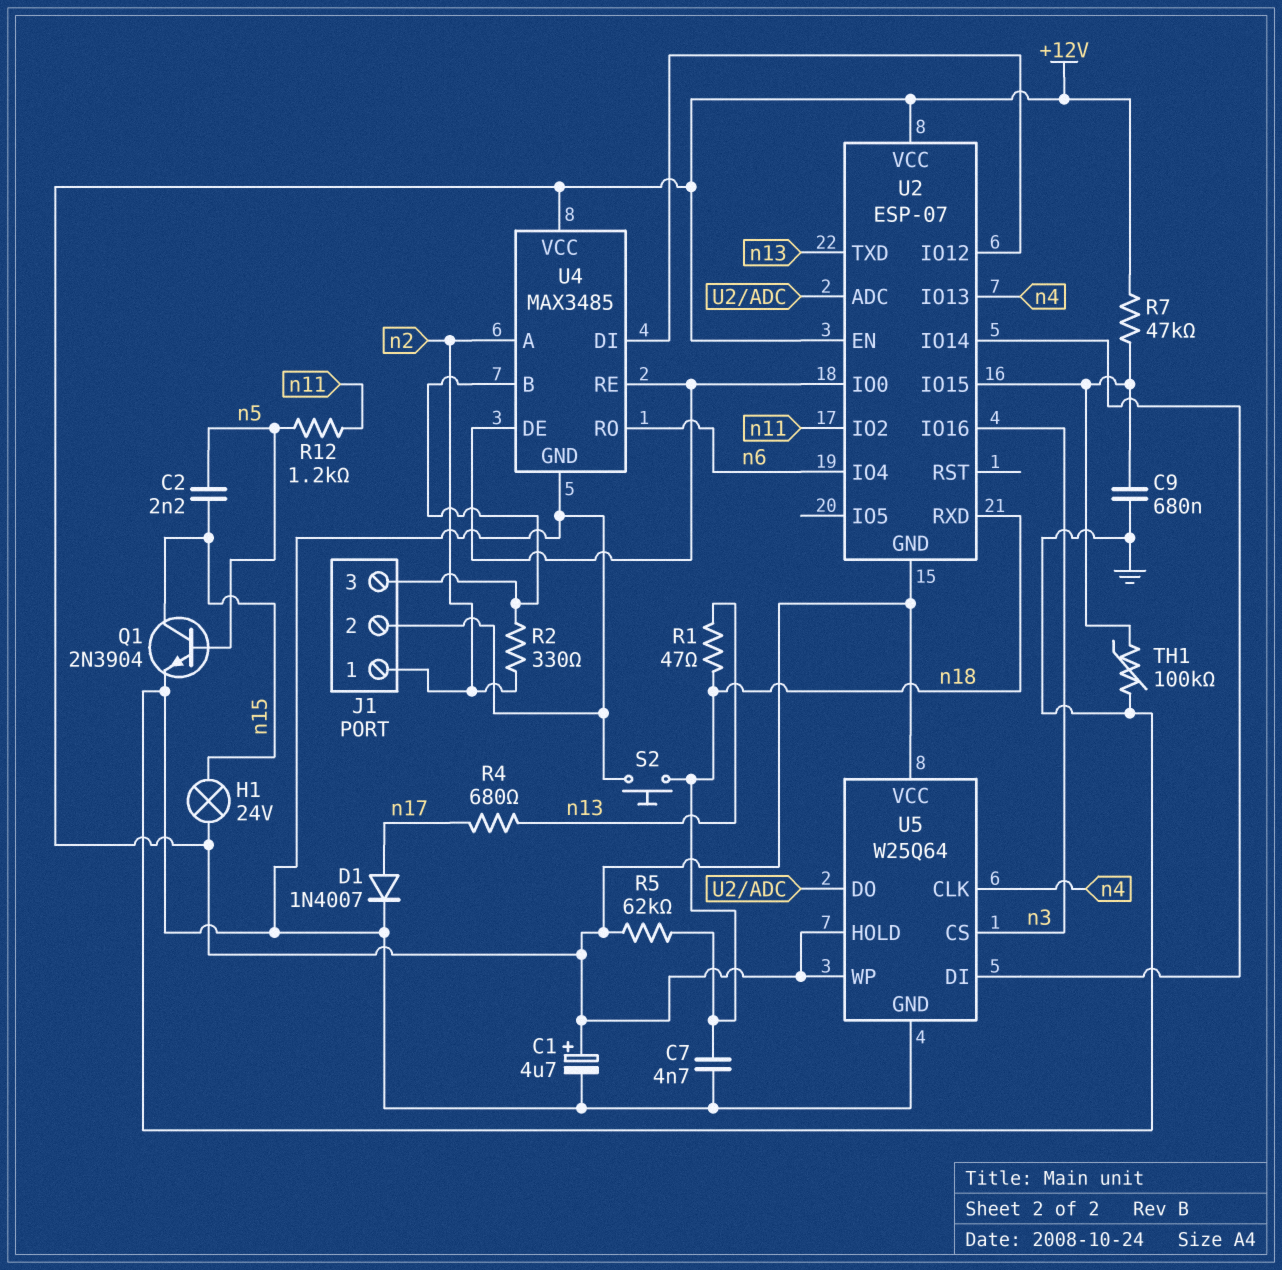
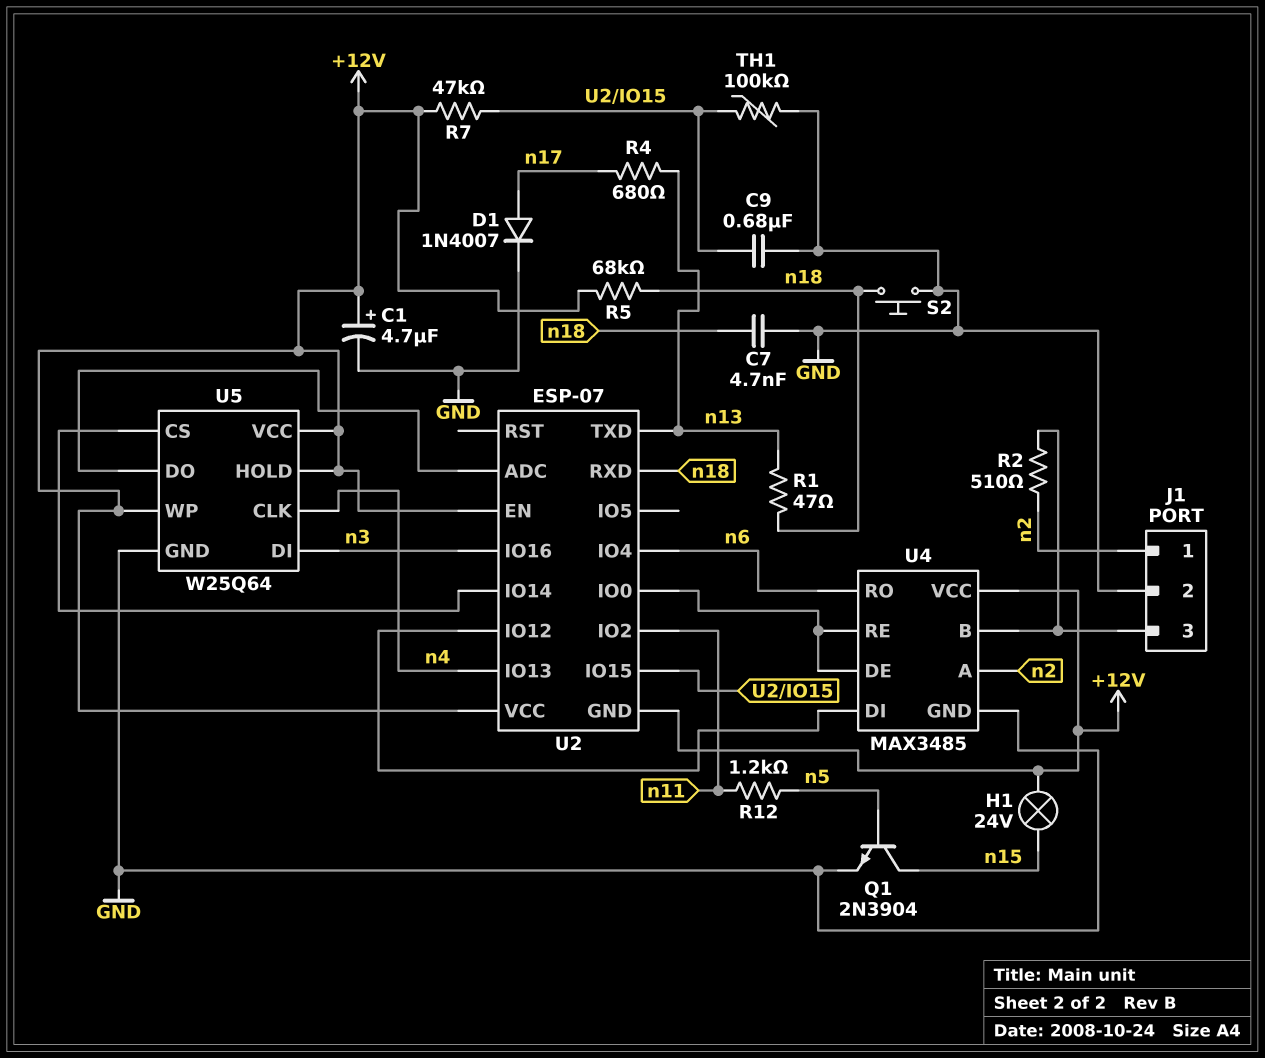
C2: 2.2nF (n5, n15) -> none
R2: 330 (J1/3, n2) -> 510 (J1/3, n2)
R5: 62k (+12V, n18) -> 68k (+12V, n18)
U5 pin CS: n3 -> U2/IO14
U5 pin DI: U2/IO14 -> n3

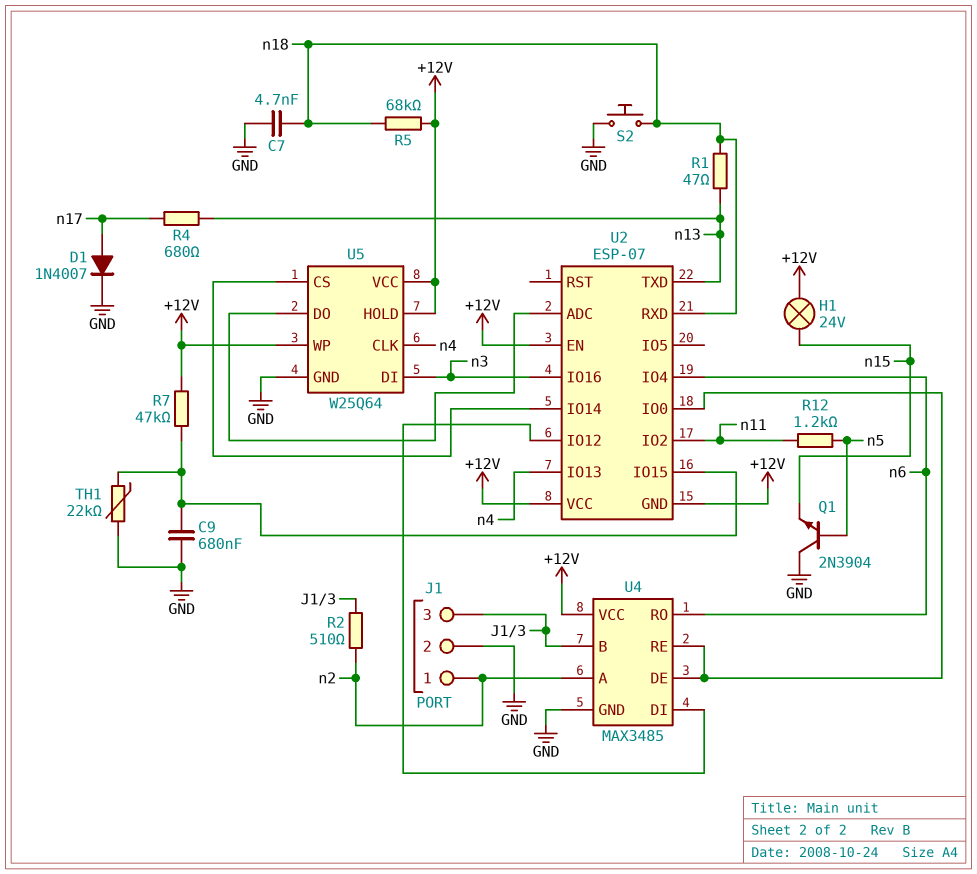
C1: 4.7uF (plus +12V, minus GND) -> none
Q1: NPN 2N3904 (B n5, C n15, E GND) -> NPN 2N3904 (B n5, C GND, E n15)
TH1: 100k (GND, U2/IO15) -> 22k (GND, U2/IO15)

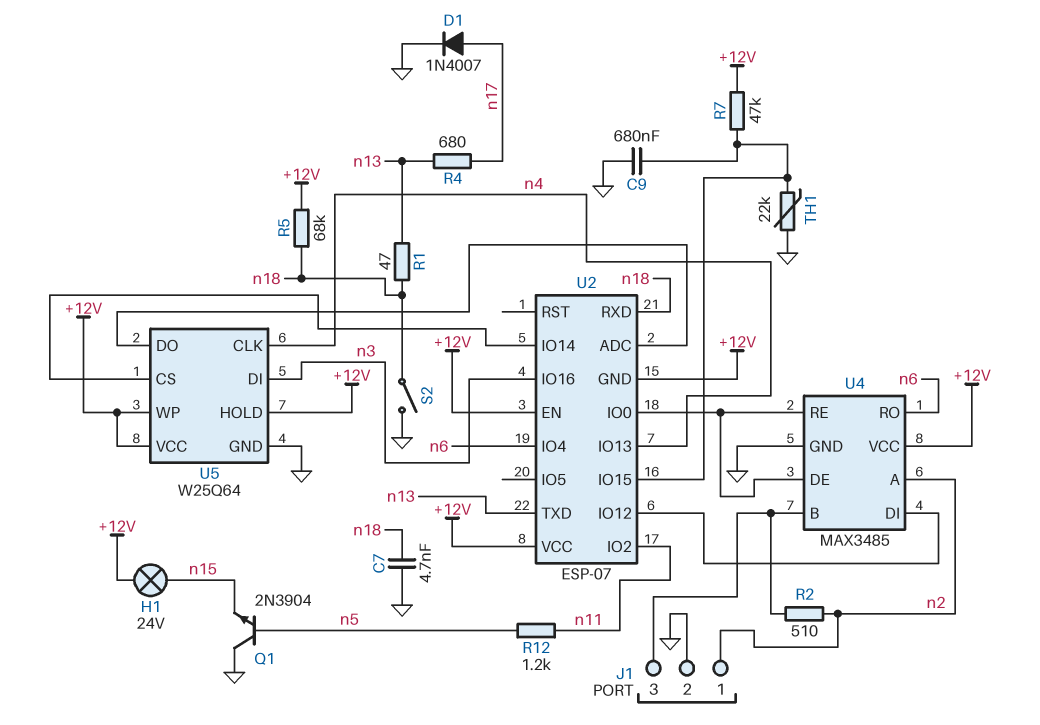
S2: button (GND, n18) -> switch (GND, n18)

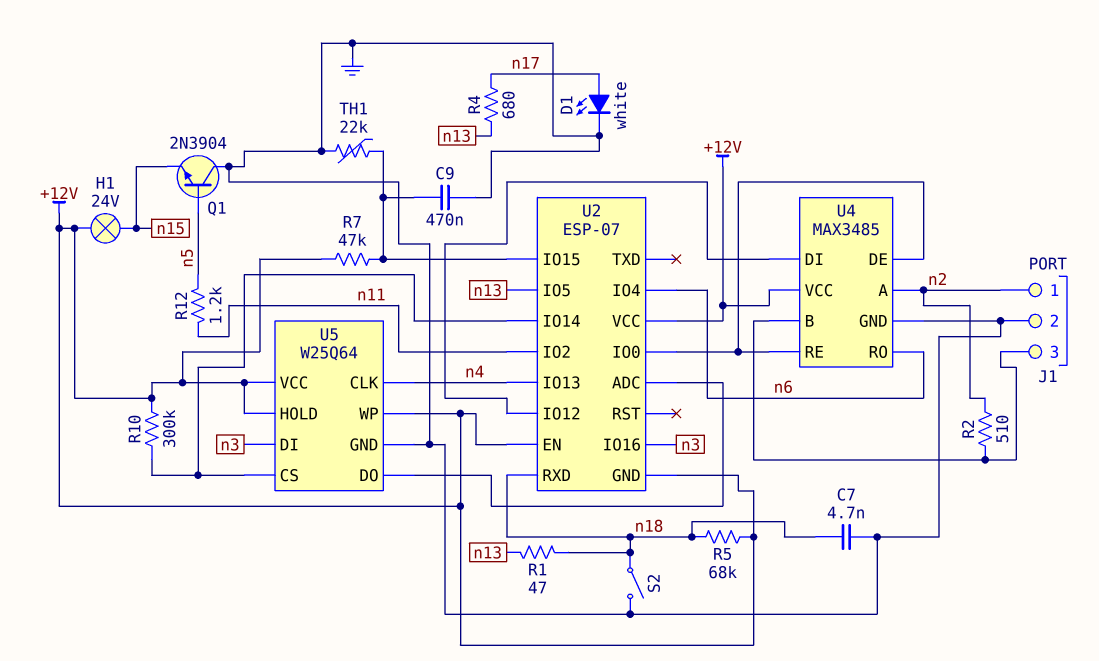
C9: 680nF (GND, U2/IO15) -> 470nF (GND, U2/IO15)
D1: diode 1N4007 (A n17, K GND) -> LED white (A n17, K GND)
R10: none -> 300k (+12V, U2/IO14)
U2 pin IO5: none -> n13
U2 pin TXD: n13 -> none

